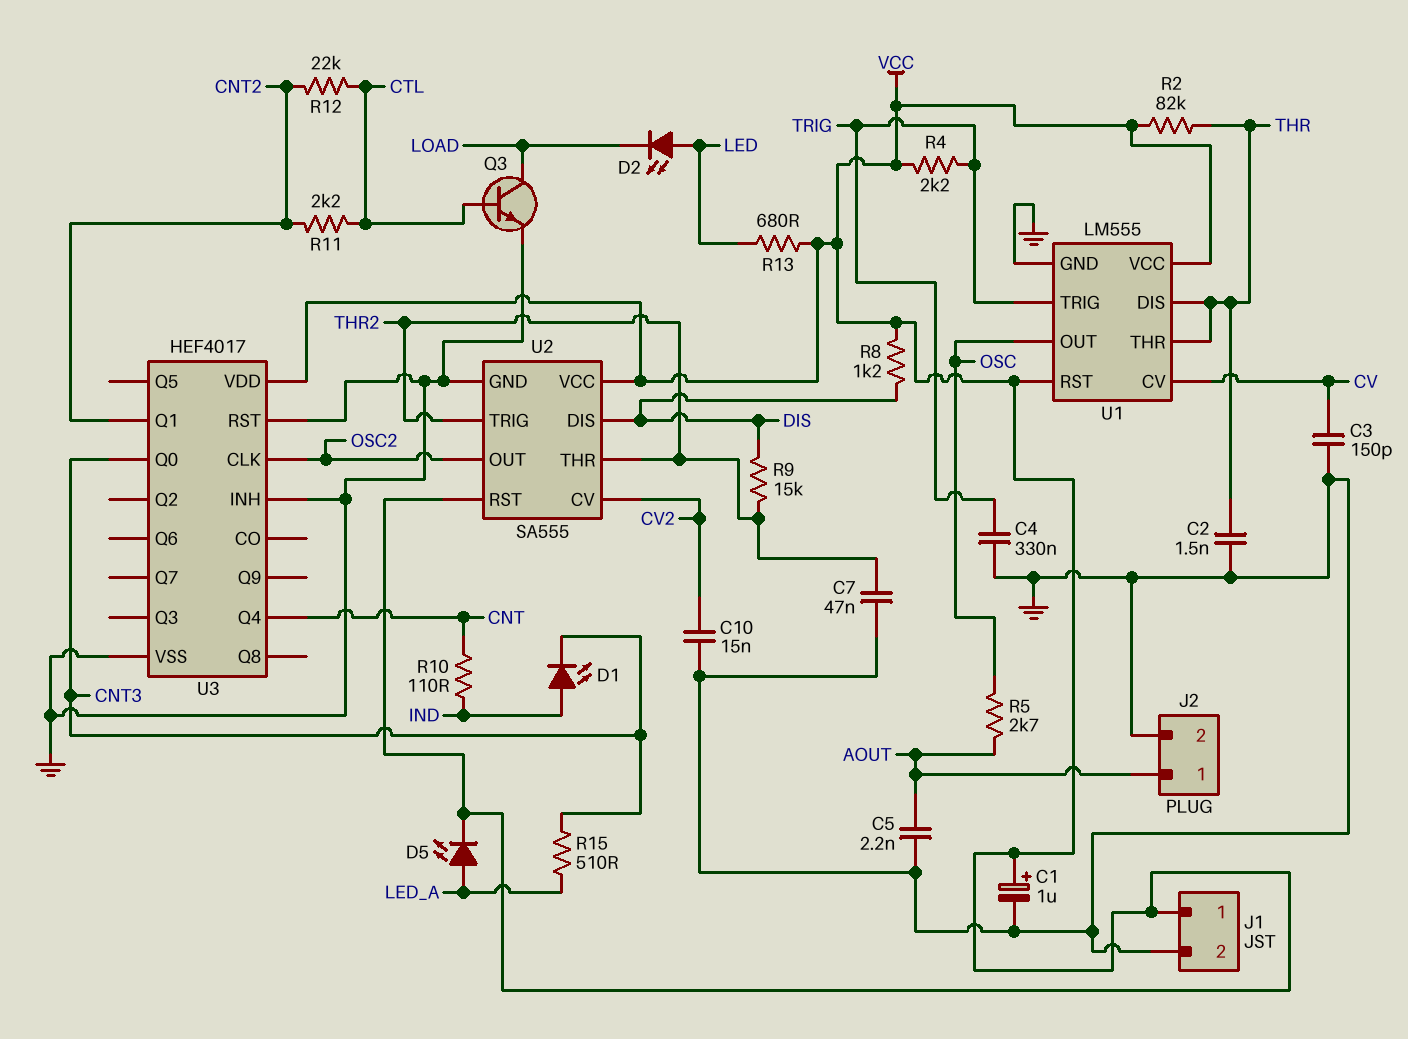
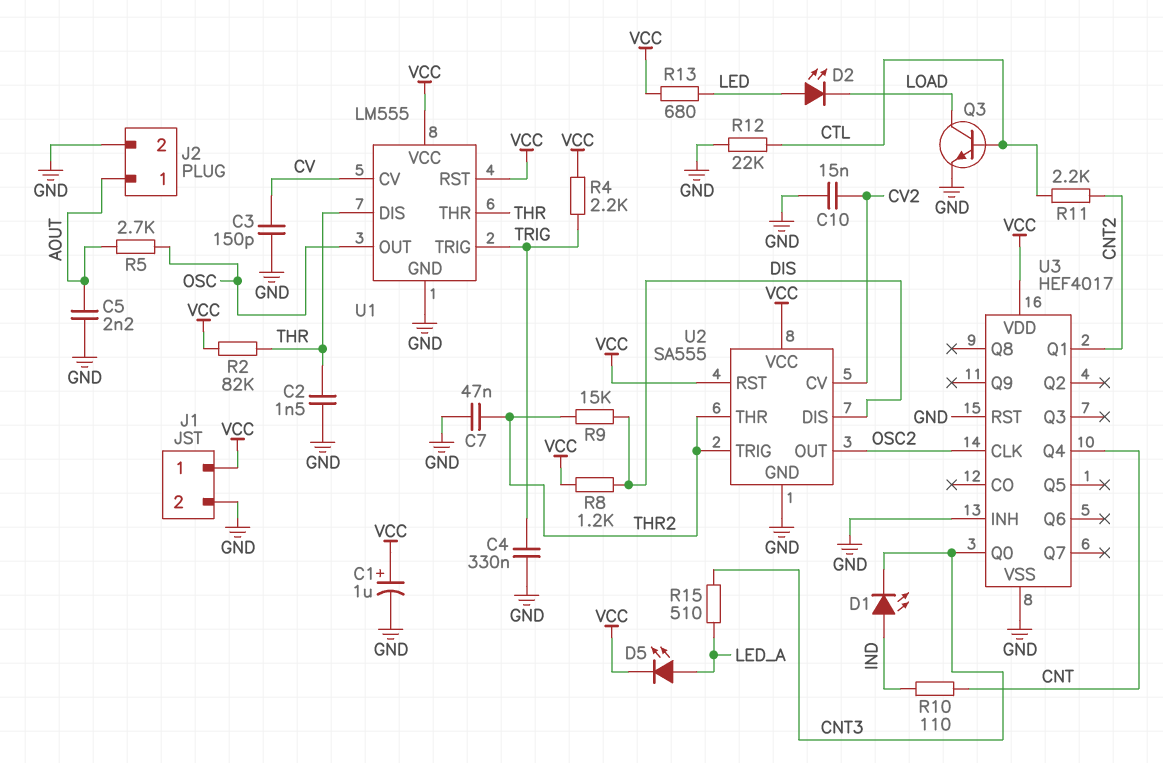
R12: 22k (CNT2, CTL) -> 22k (CTL, GND)

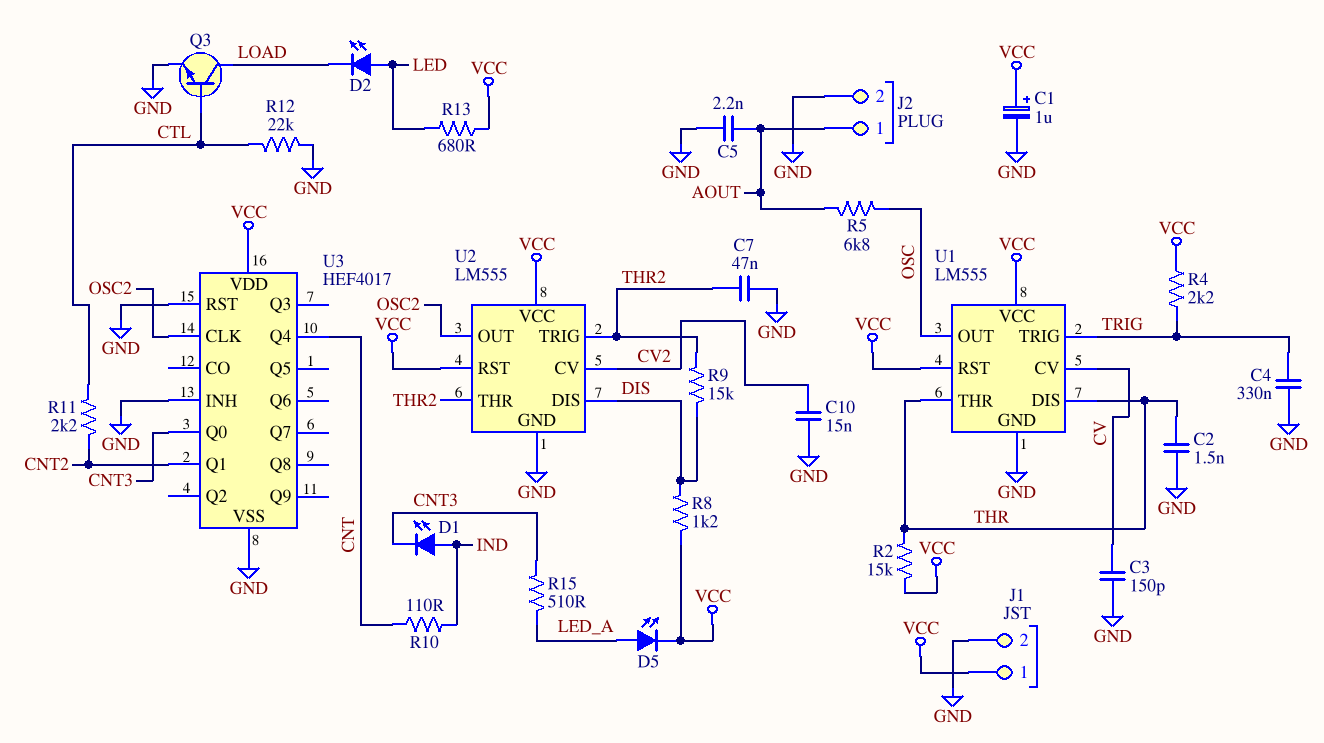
R2: 82k (THR, VCC) -> 15k (THR, VCC)
R5: 2.7k (AOUT, OSC) -> 6.8k (AOUT, OSC)
U2: SA555 -> LM555

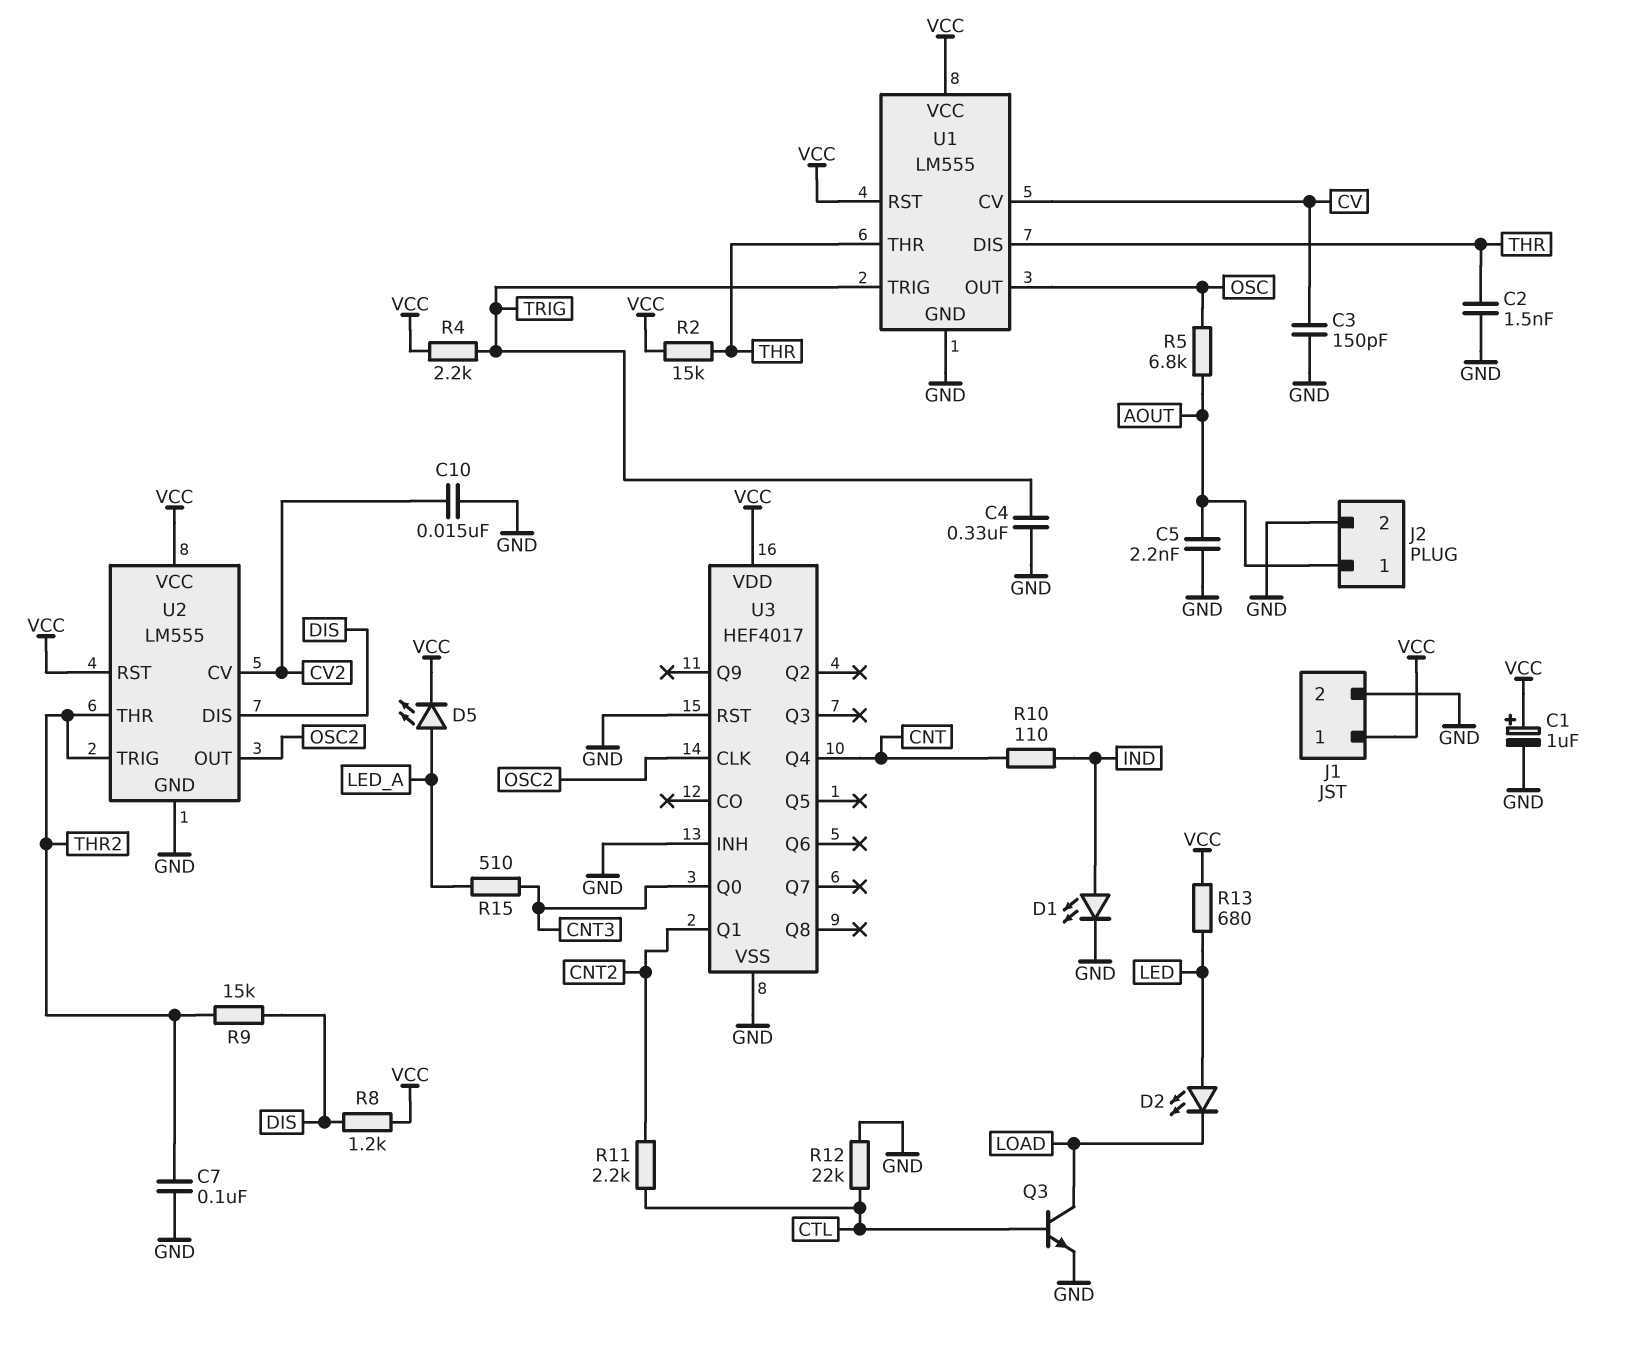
C7: 47nF (GND, THR2) -> 100nF (GND, THR2)
D1: LED (A IND, K CNT3) -> LED (A IND, K GND)

